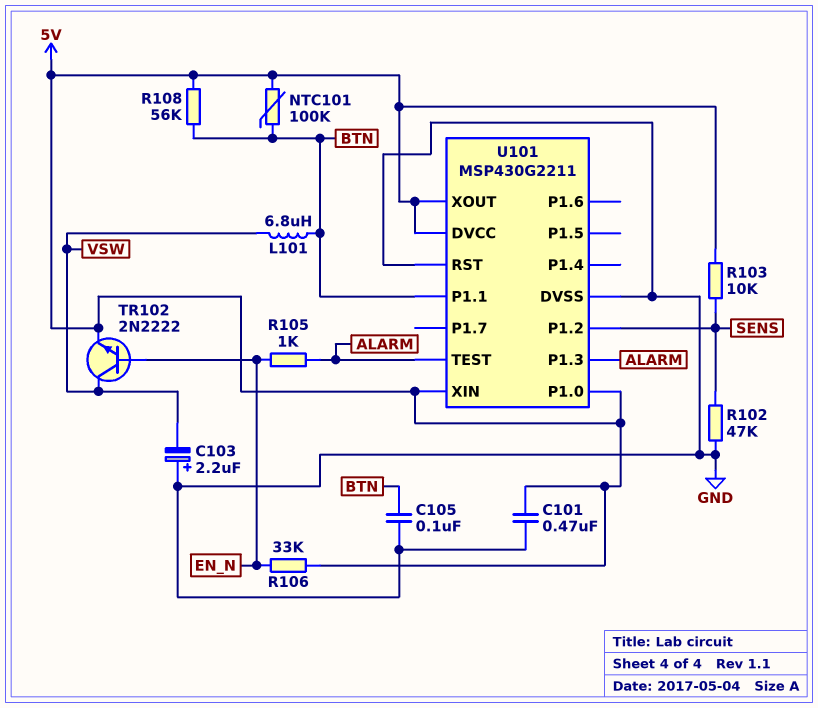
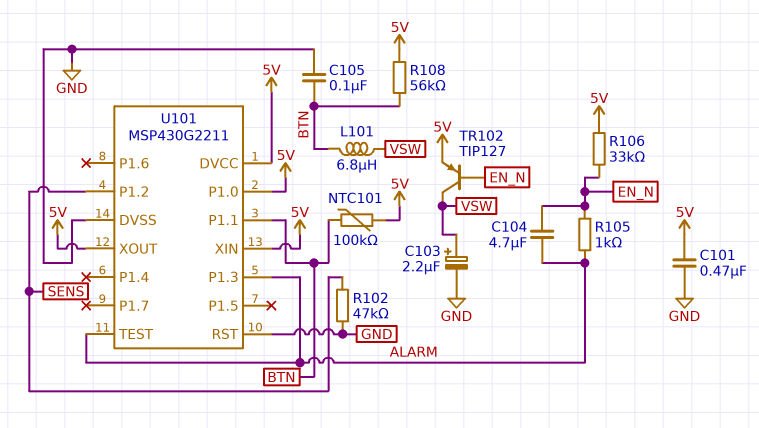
C103: 2.2uF (plus GND, minus VSW) -> 2.2uF (plus VSW, minus GND)
C104: none -> 4.7uF (ALARM, EN_N)
R103: 10k (5V, SENS) -> none
TR102: NPN 2N2222 (B EN_N, C VSW, E 5V) -> PNP TIP127 (B EN_N, C VSW, E 5V)

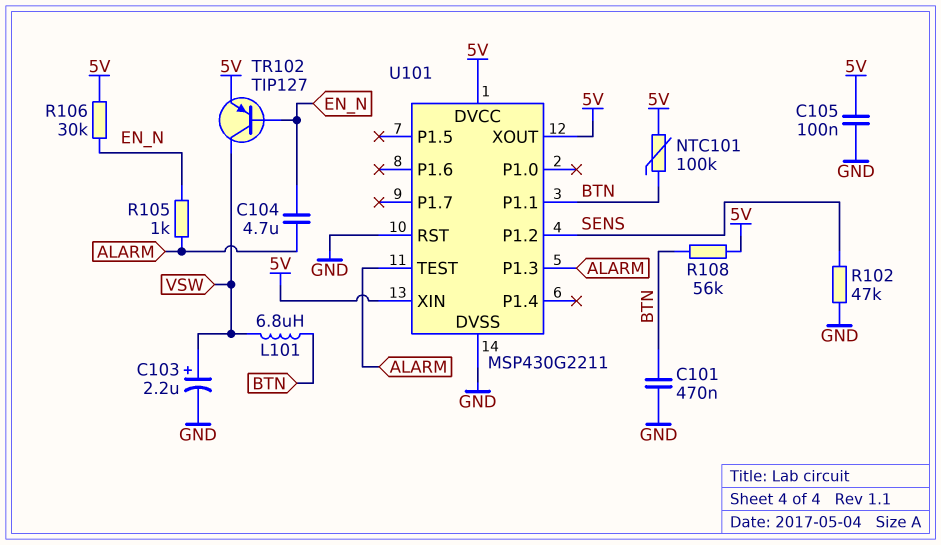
C101: 470nF (5V, GND) -> 470nF (BTN, GND)
C105: 100nF (BTN, GND) -> 100nF (5V, GND)
R106: 33k (5V, EN_N) -> 30k (5V, EN_N)
U101 pin P1.0: 5V -> none

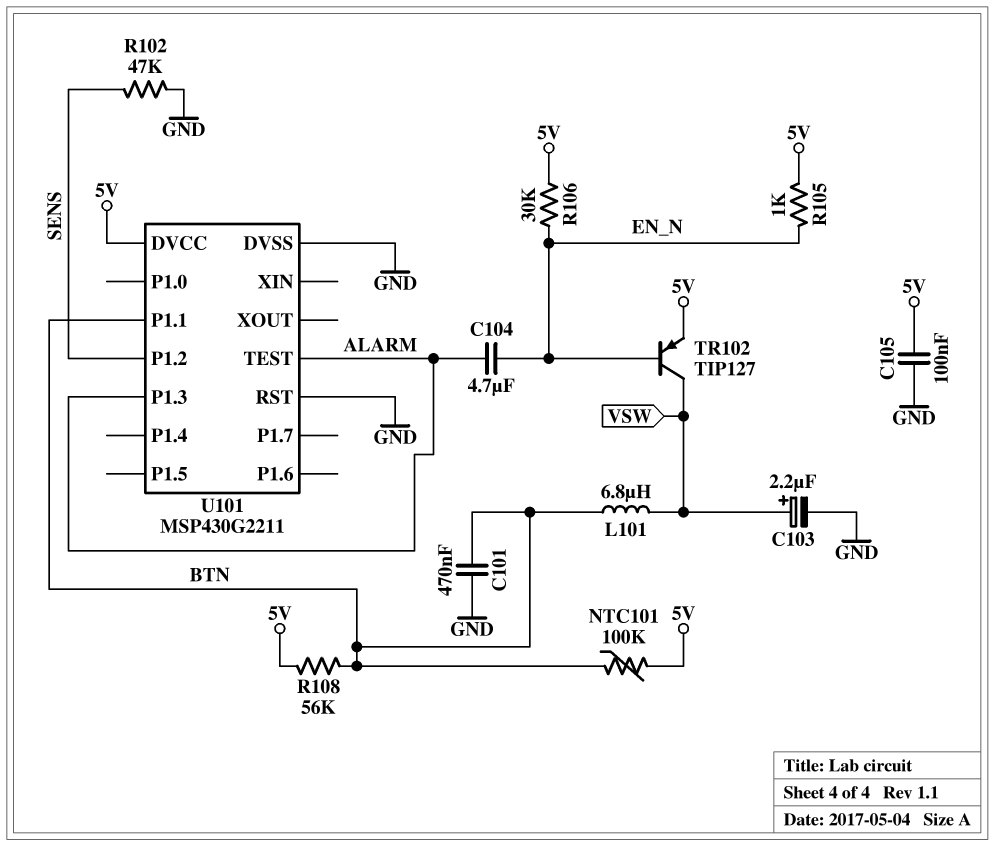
R105: 1k (ALARM, EN_N) -> 1k (5V, EN_N)
U101 pin XIN: 5V -> none
U101 pin XOUT: 5V -> none

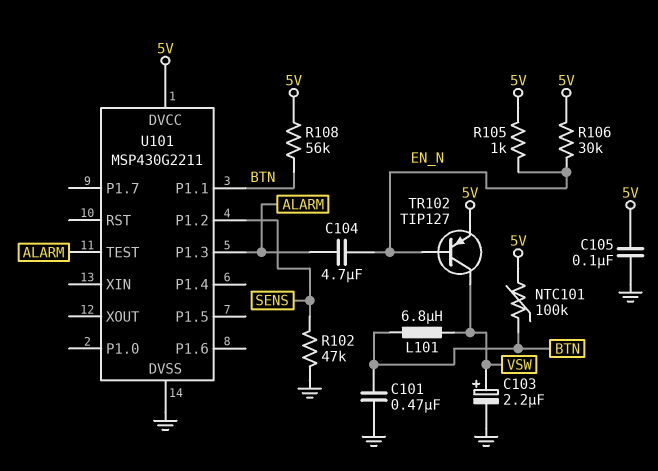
U101 pin RST: GND -> none

